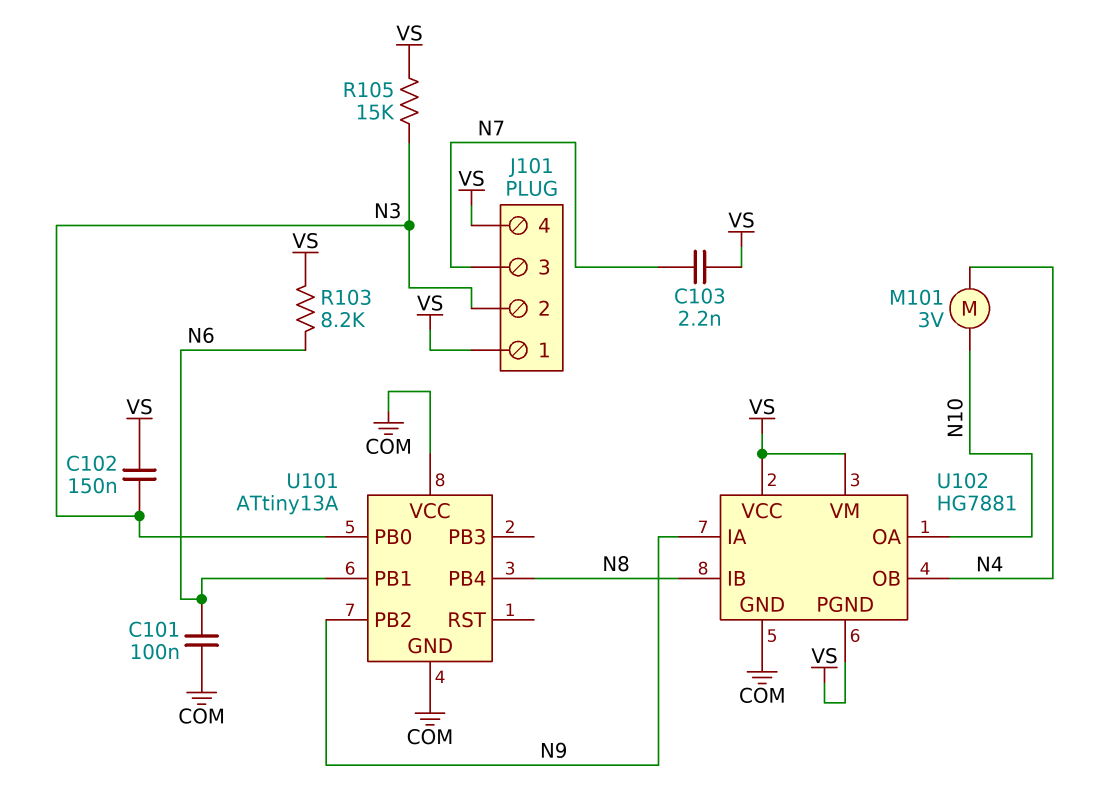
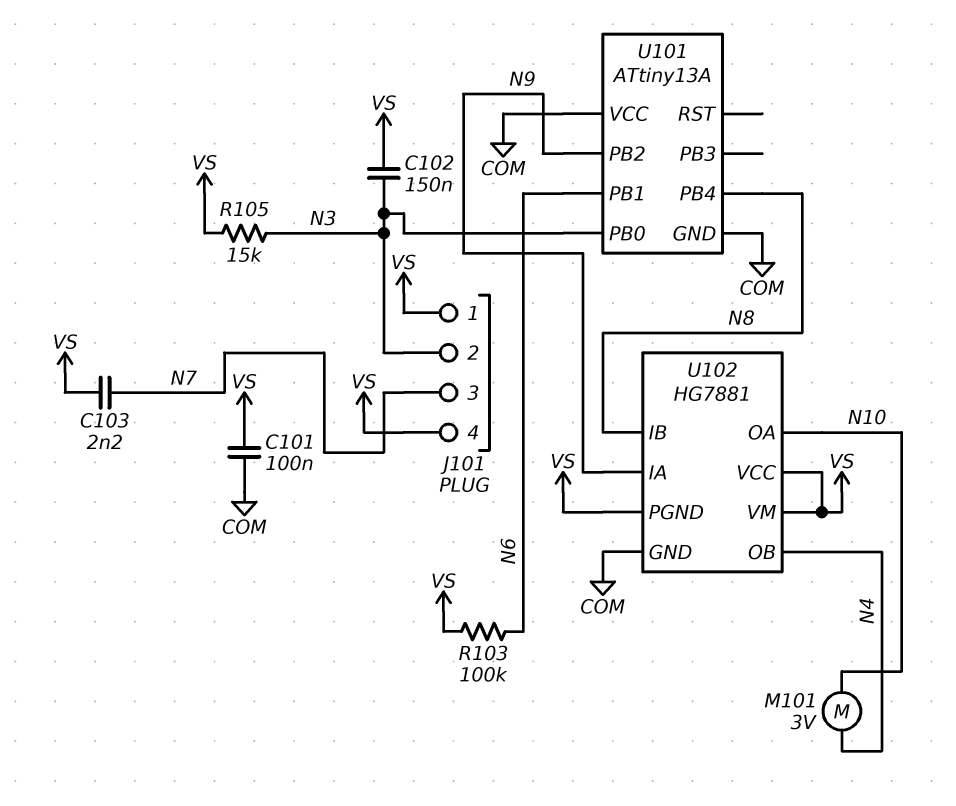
C101: 100nF (COM, N6) -> 100nF (COM, VS)
R103: 8.2k (N6, VS) -> 100k (N6, VS)

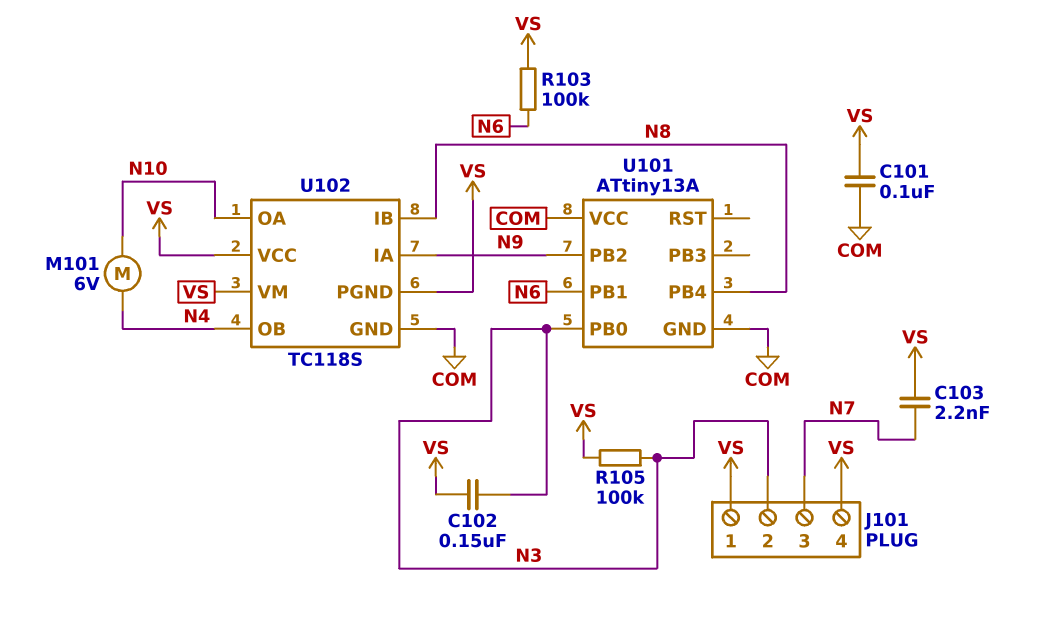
M101: motor 3V (N4, N10) -> motor 6V (N4, N10)
R105: 15k (N3, VS) -> 100k (N3, VS)
U102: HG7881 -> TC118S

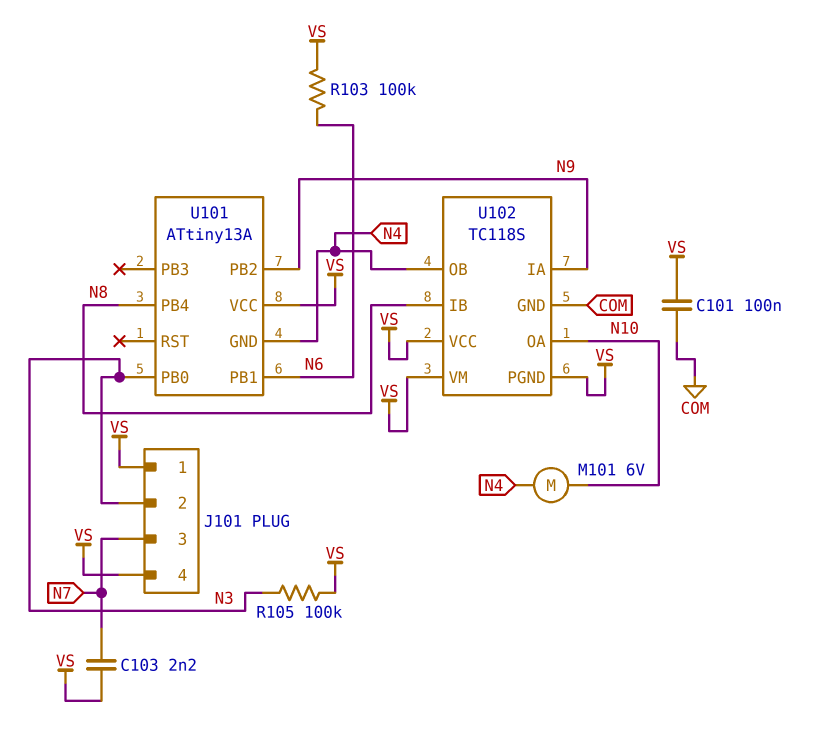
C102: 150nF (N3, VS) -> none
U101 pin GND: COM -> N4
U101 pin VCC: COM -> VS

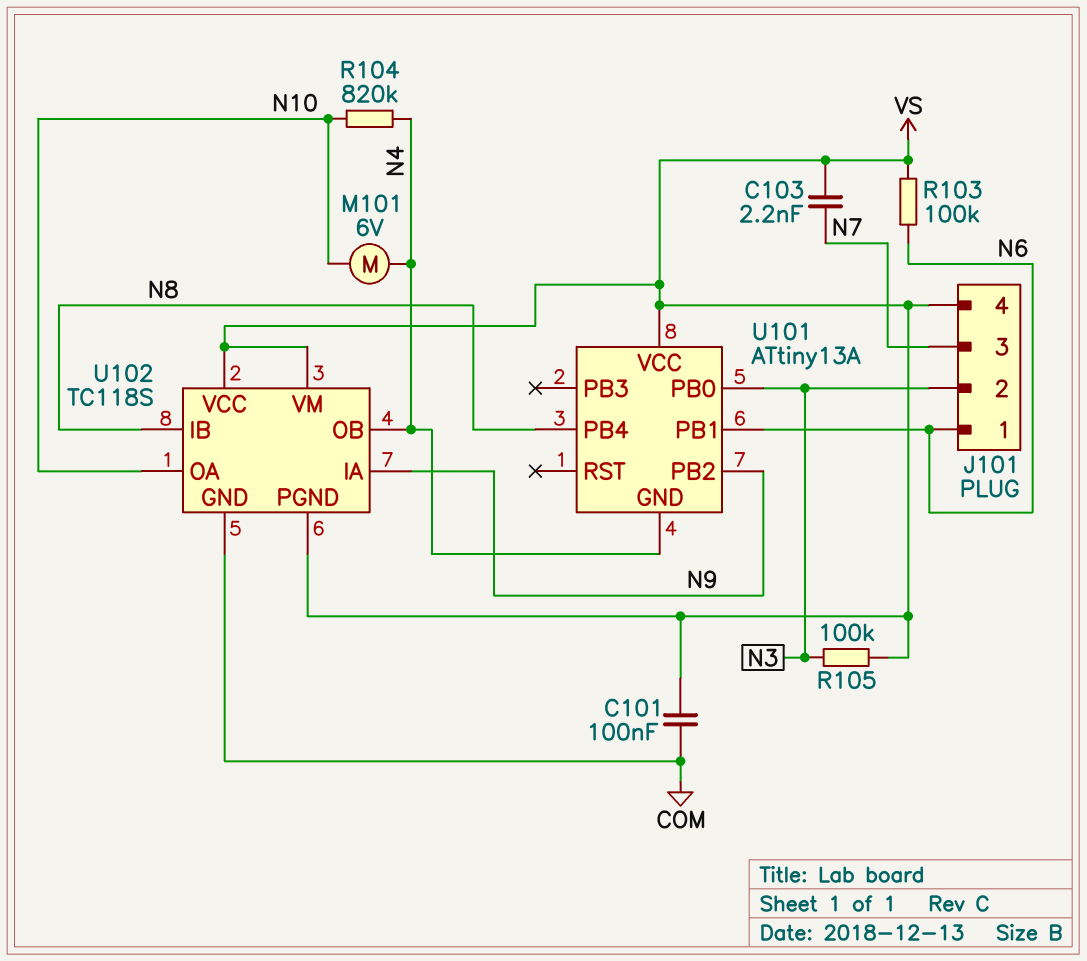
J101 pin 1: VS -> N6
R104: none -> 820k (N4, N10)

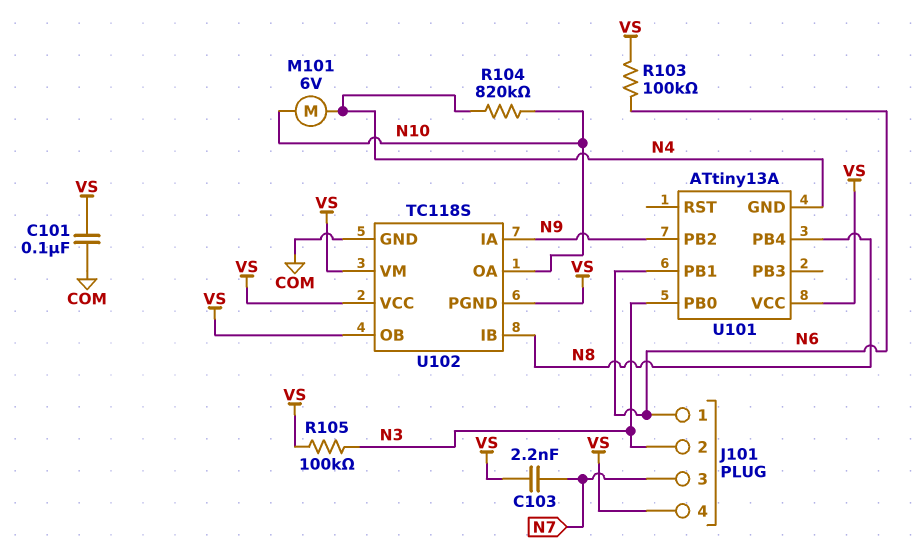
U102 pin OB: N4 -> VS

